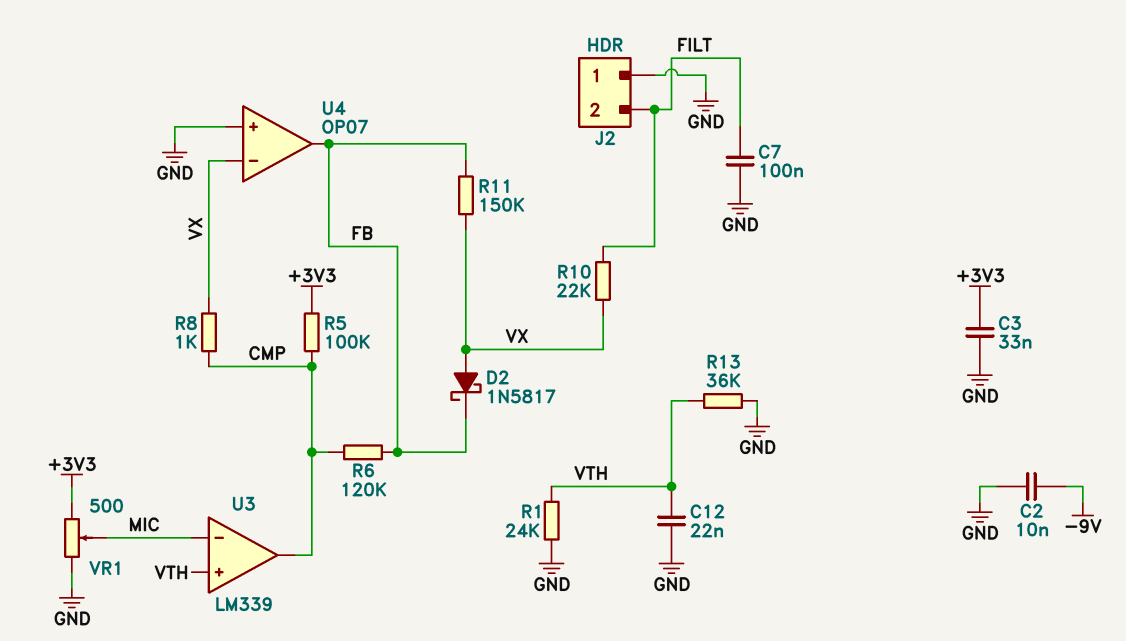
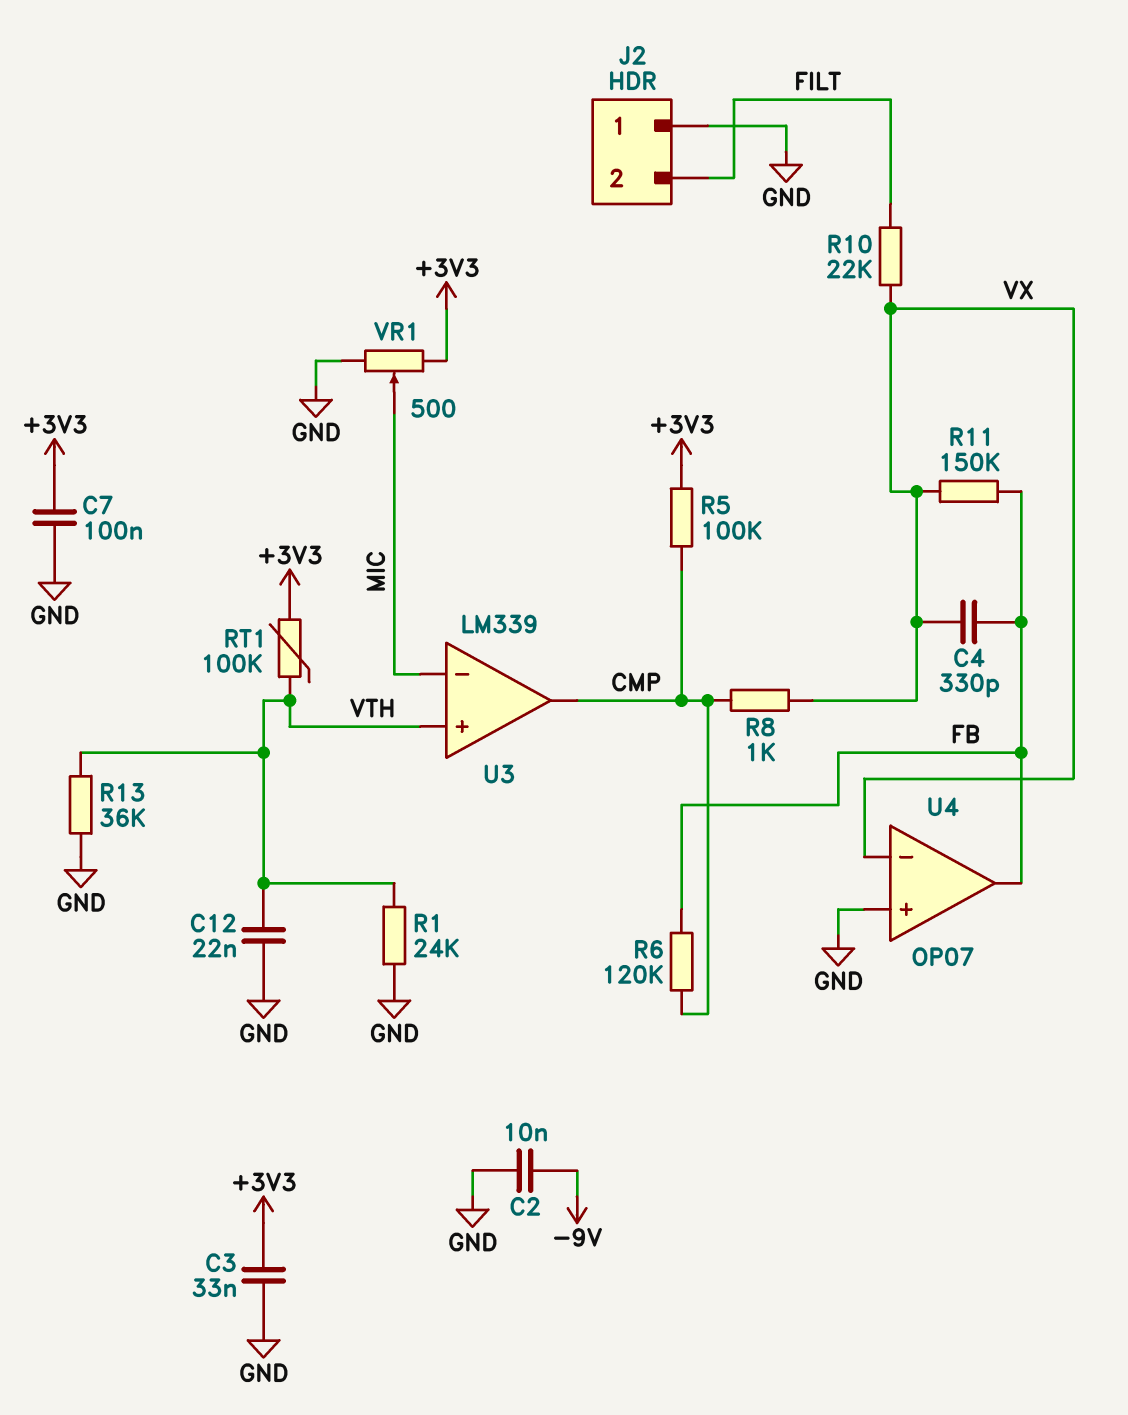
C4: none -> 330pF (FB, VX)
C7: 100nF (FILT, GND) -> 100nF (+3V3, GND)
D2: schottky 1N5817 (A VX, K FB) -> none
RT1: none -> 100k (+3V3, VTH)

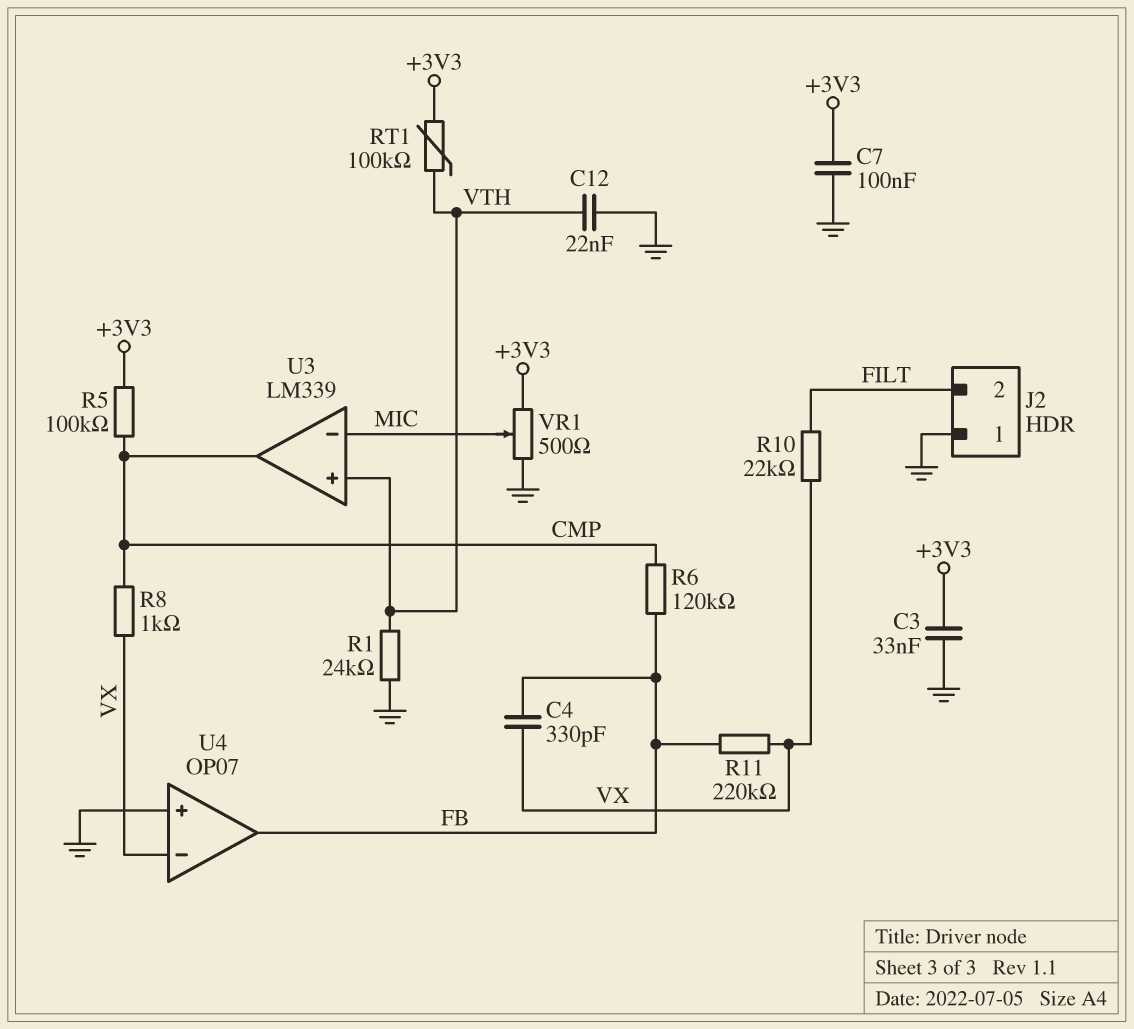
C2: 10nF (-9V, GND) -> none
R11: 150k (FB, VX) -> 220k (FB, VX)
R13: 36k (GND, VTH) -> none

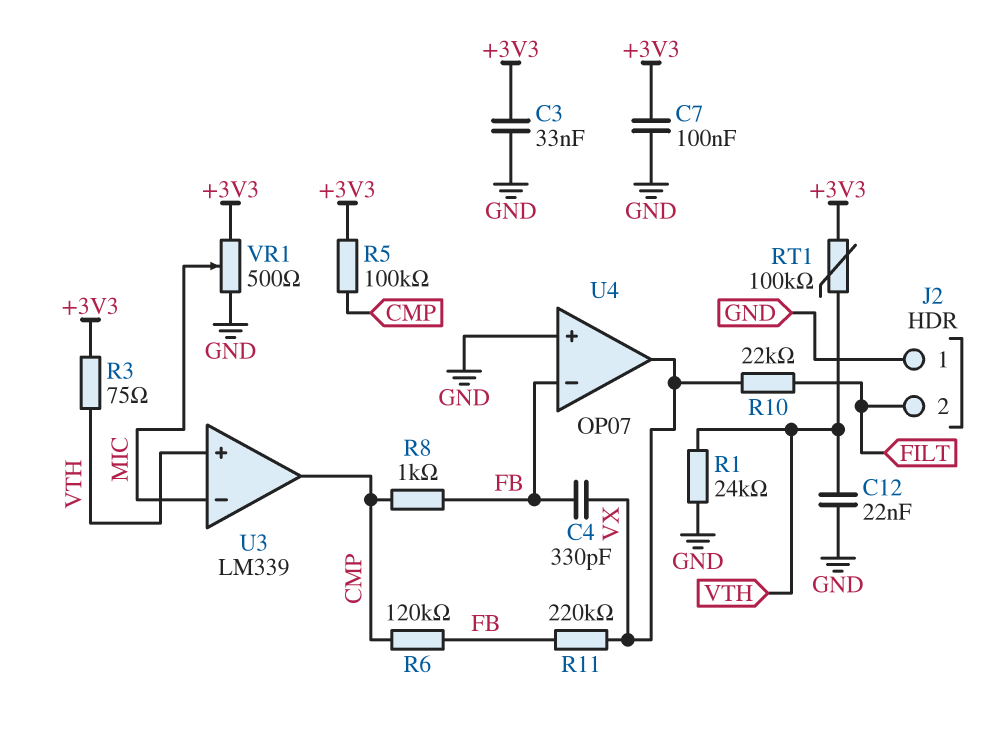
R3: none -> 75 (+3V3, VTH)
R8: 1k (CMP, VX) -> 1k (CMP, FB)
U4 pin in-: VX -> FB
U4 pin out: FB -> VX

